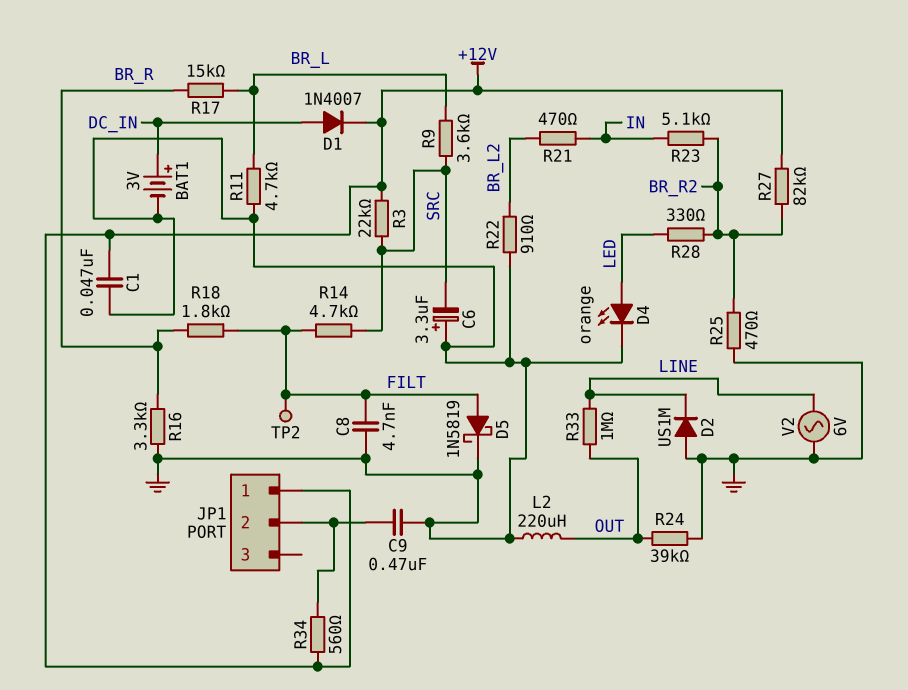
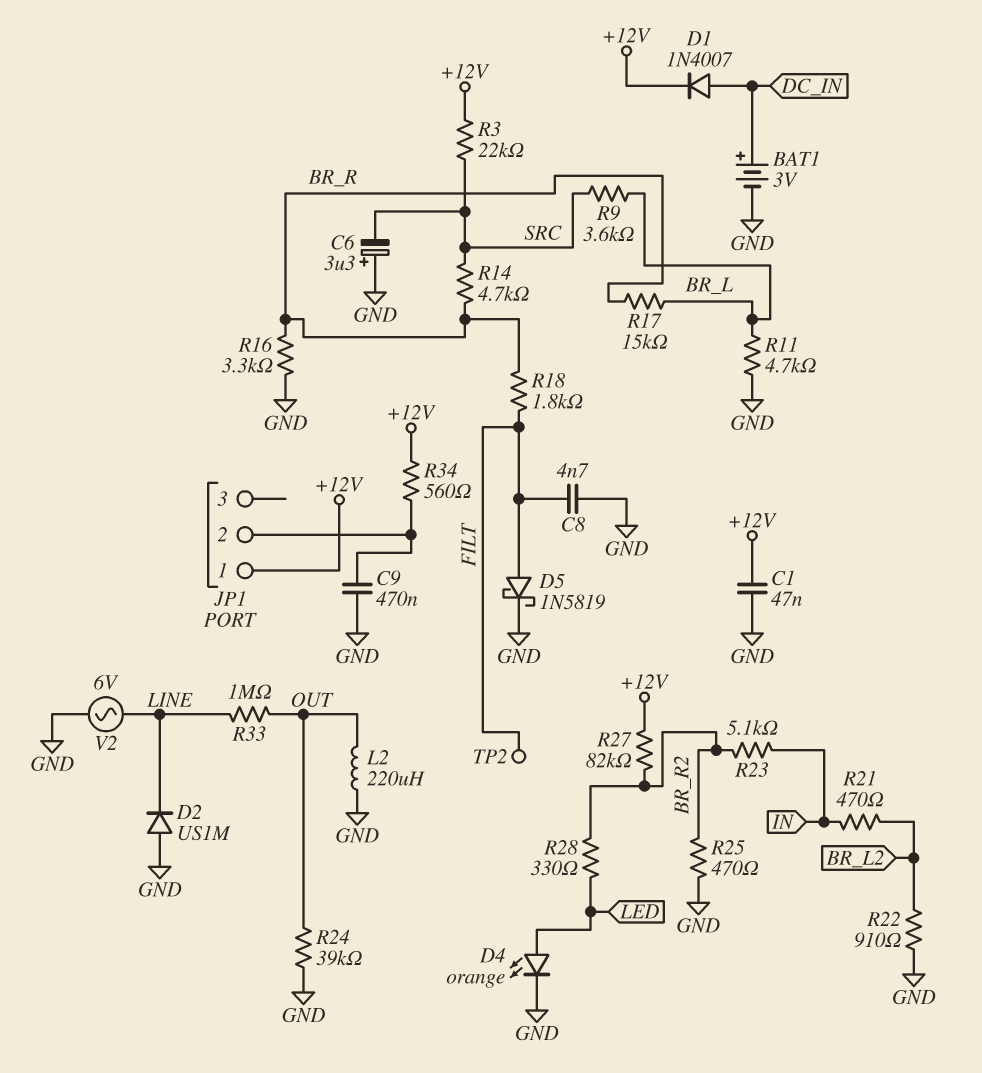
R14: 4.7k (FILT, SRC) -> 4.7k (BR_R, SRC)

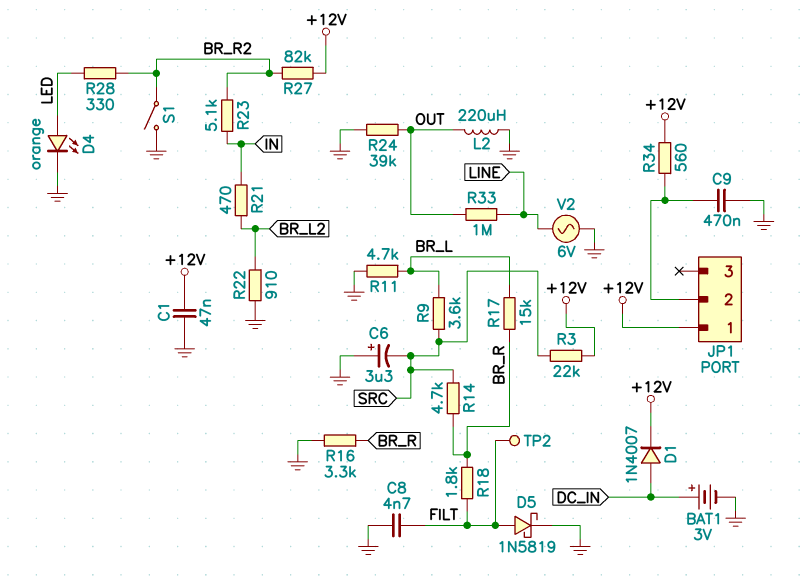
D2: diode US1M (A GND, K LINE) -> none
R25: 470 (BR_R2, GND) -> none
S1: none -> switch (BR_R2, GND)

